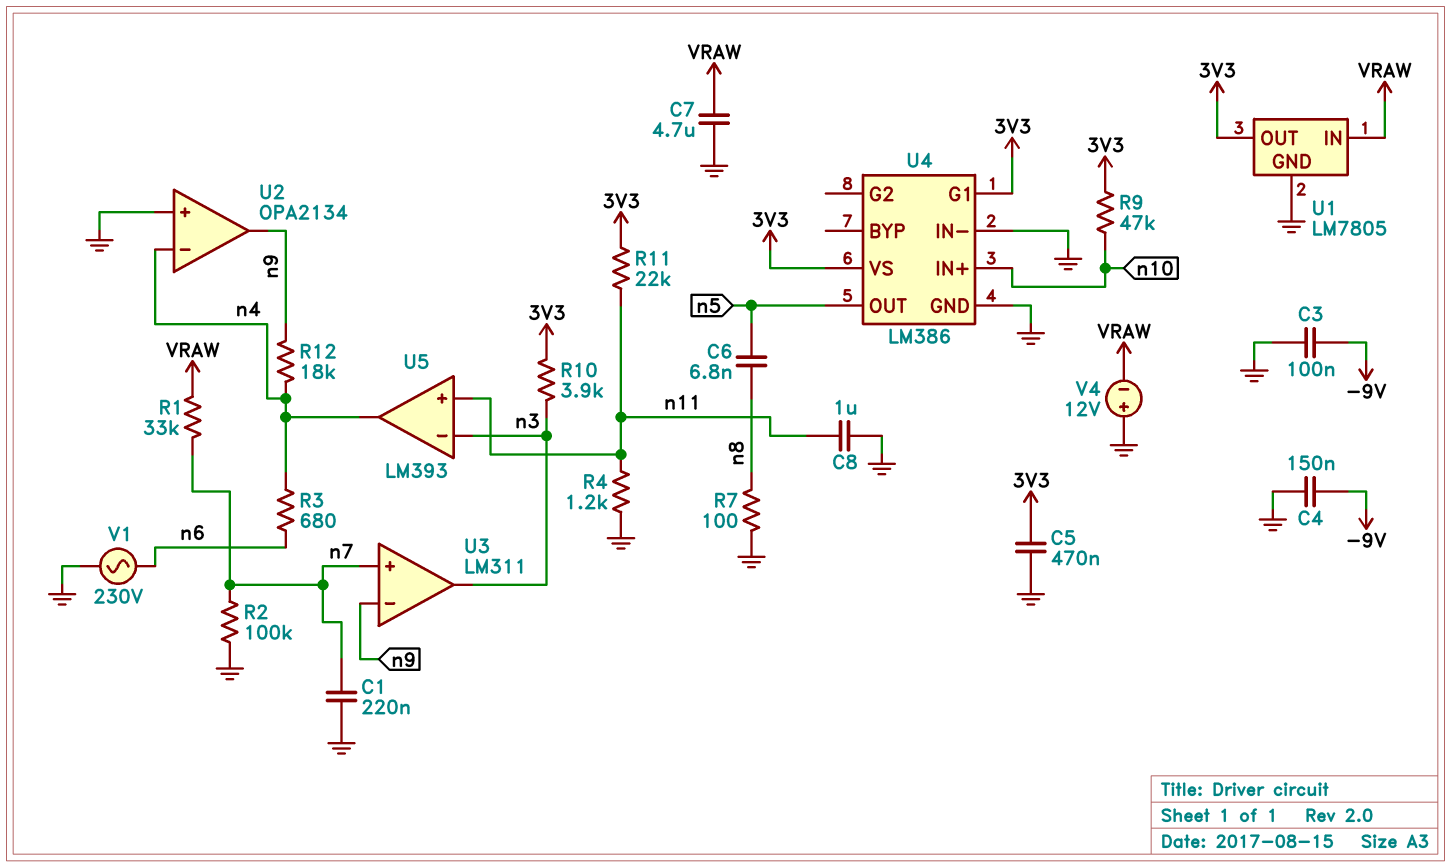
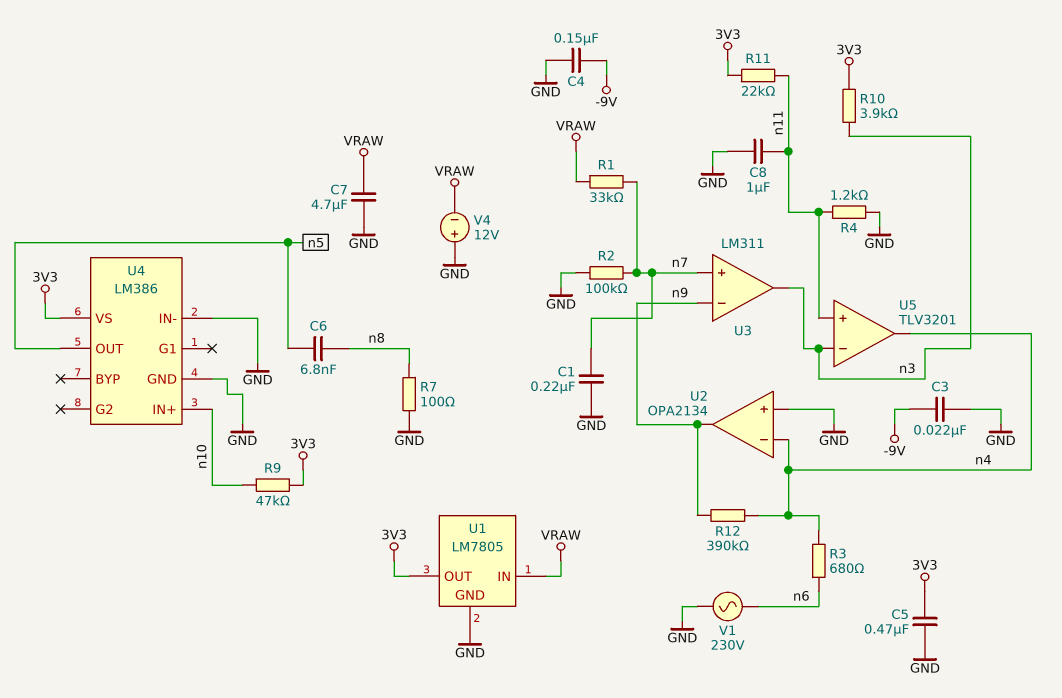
C3: 100nF (-9V, GND) -> 22nF (-9V, GND)
R12: 18k (n4, n9) -> 390k (n4, n9)
U4 pin G1: 3V3 -> none
U5: LM393 -> TLV3201

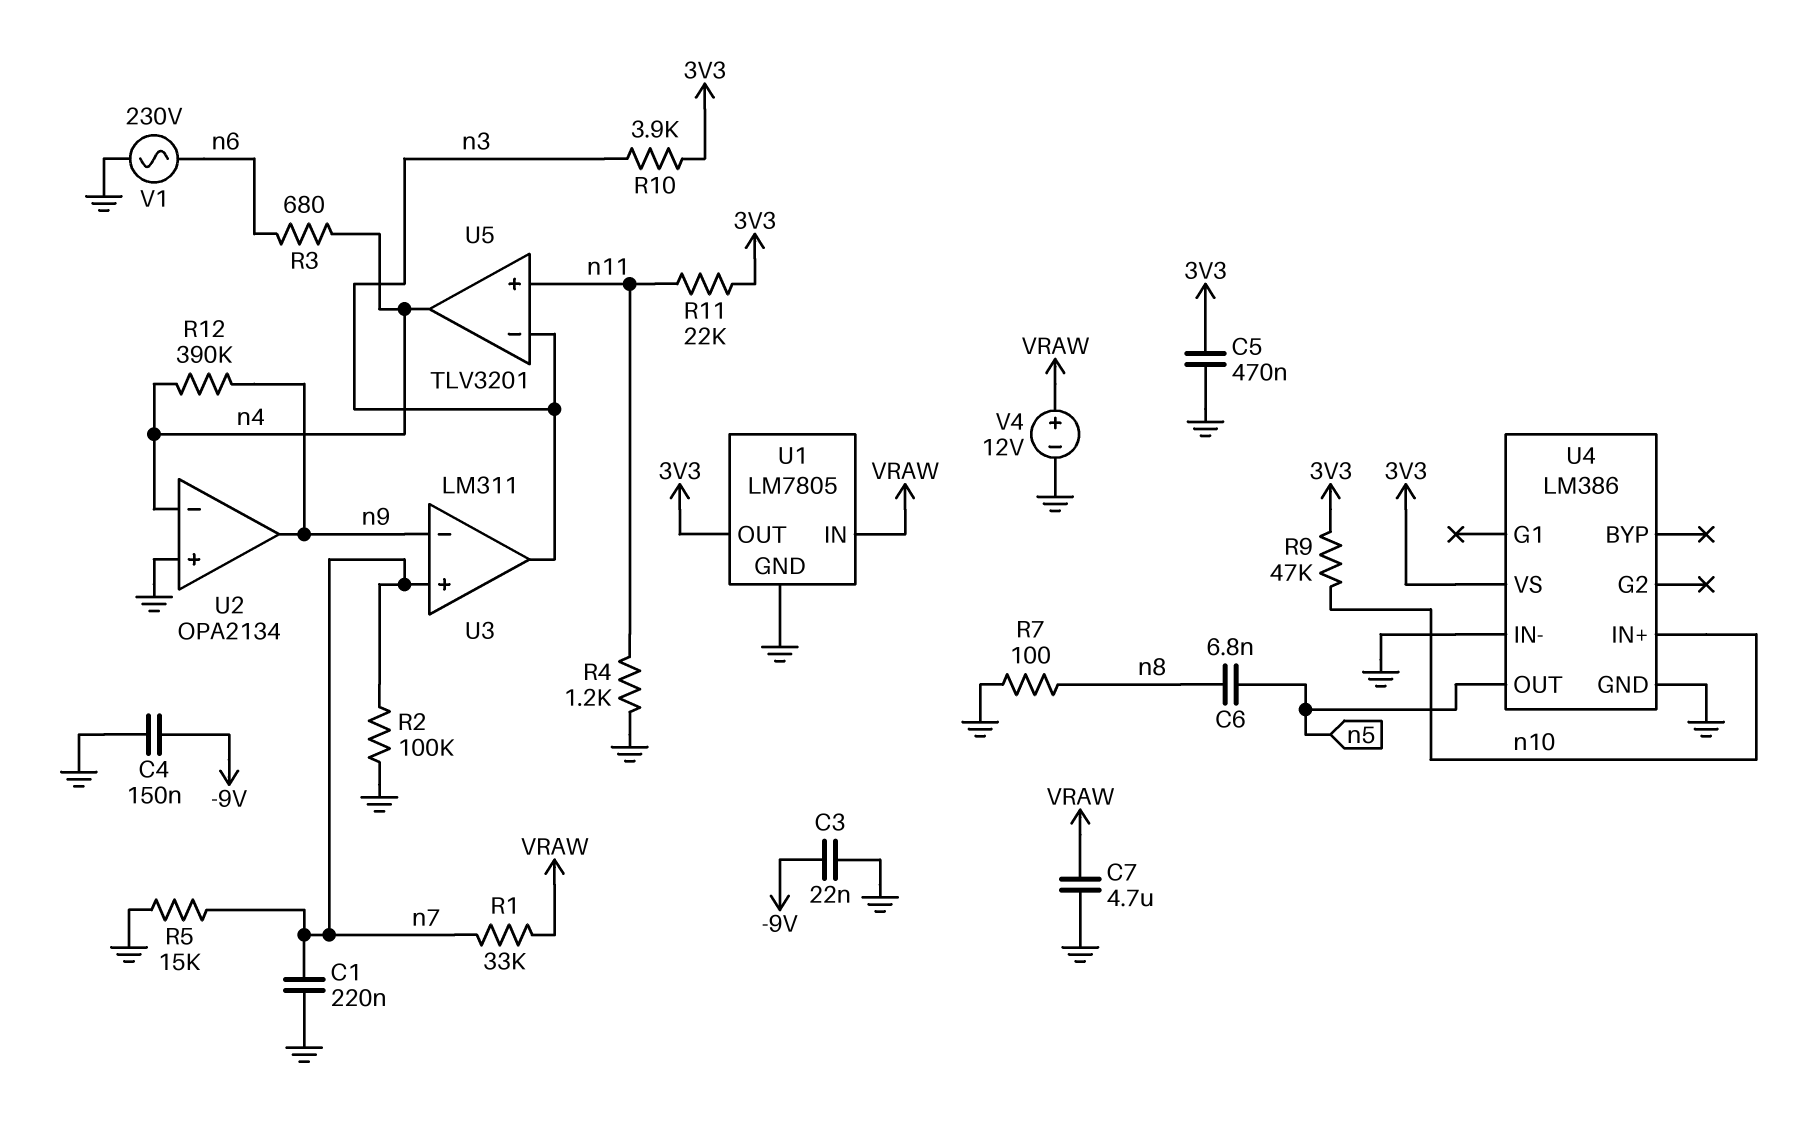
C8: 1uF (GND, n11) -> none
R5: none -> 15k (GND, n7)
V4: 12V (plus GND, minus VRAW) -> 12V (plus VRAW, minus GND)

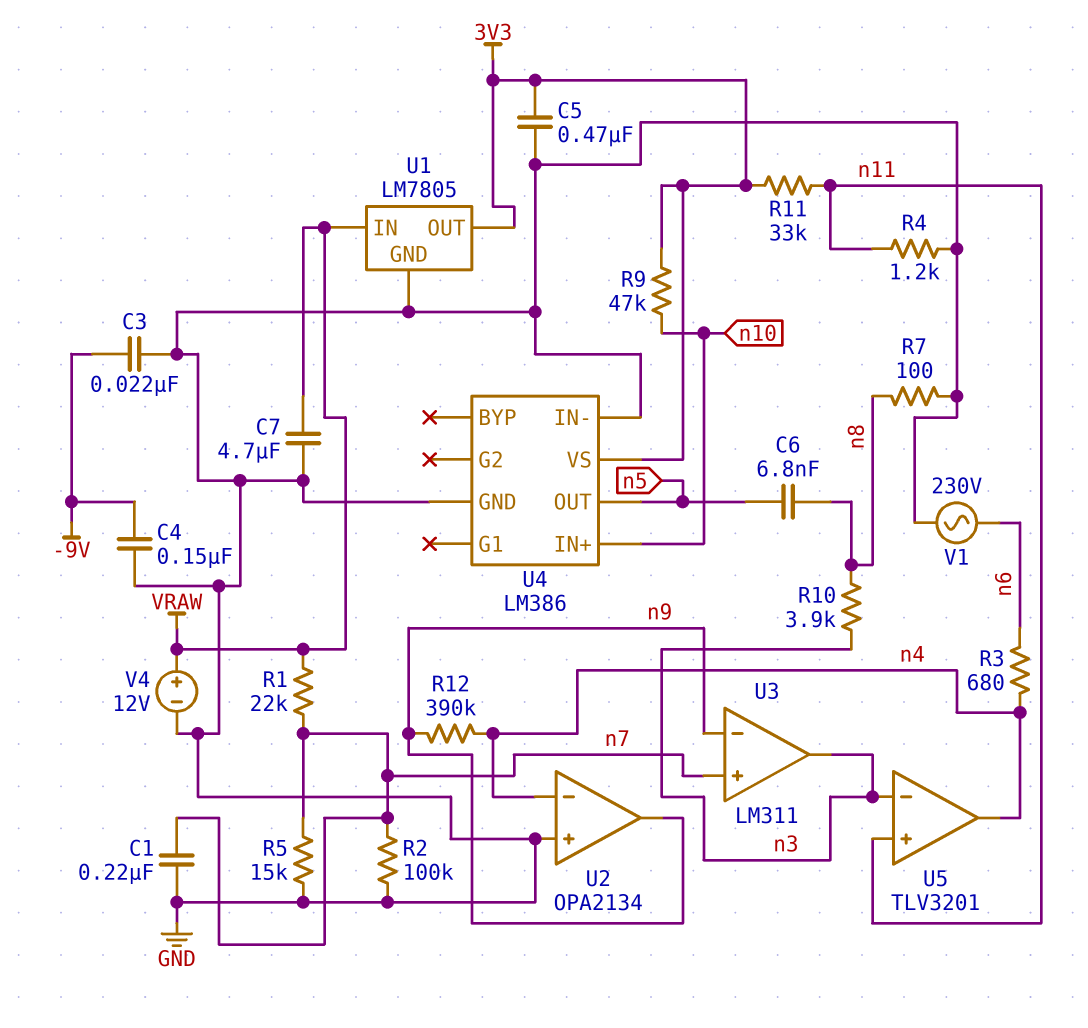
R1: 33k (VRAW, n7) -> 22k (VRAW, n7)
R10: 3.9k (3V3, n3) -> 3.9k (n3, n8)
R11: 22k (3V3, n11) -> 33k (3V3, n11)

